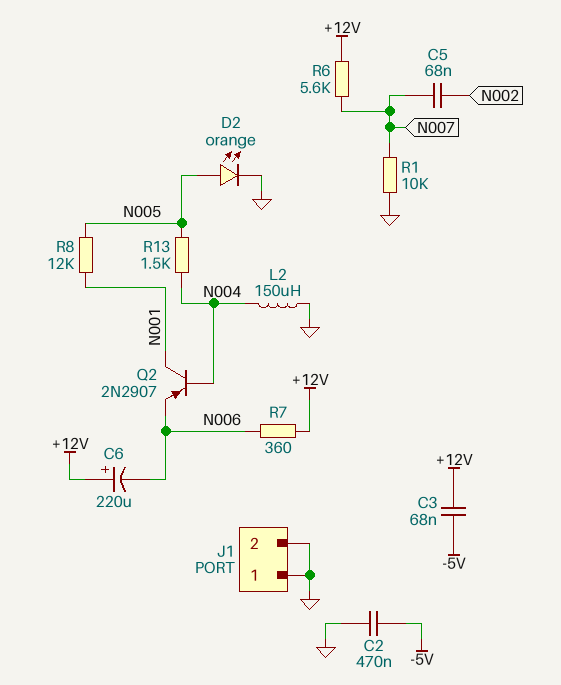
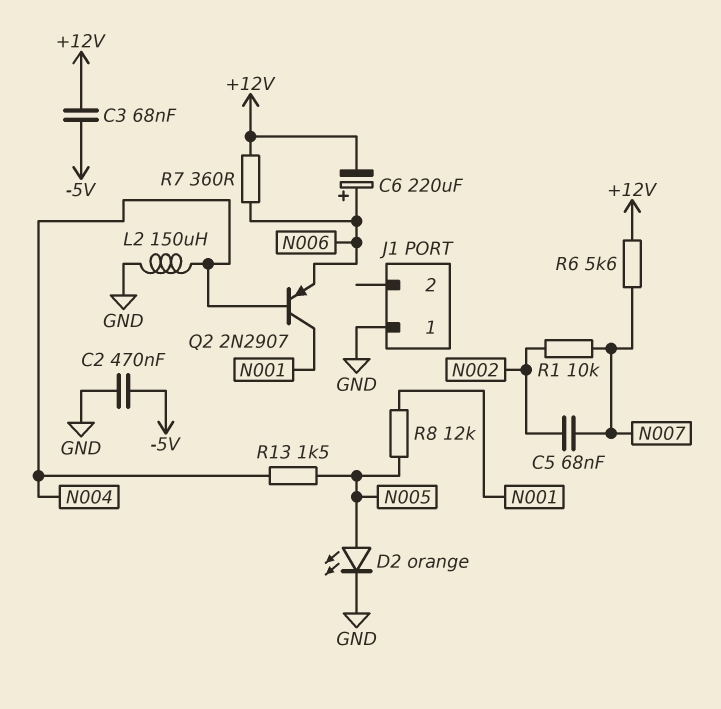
C6: 220uF (plus +12V, minus N006) -> 220uF (plus N006, minus +12V)
J1 pin 2: GND -> none
R1: 10k (GND, N007) -> 10k (N002, N007)

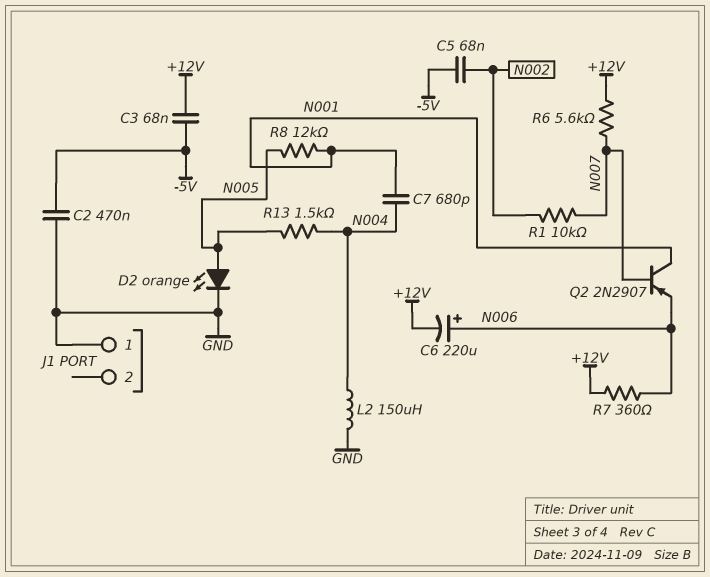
C5: 68nF (N002, N007) -> 68nF (-5V, N002)
C7: none -> 680pF (N001, N004)
Q2: PNP 2N2907 (B N004, C N001, E N006) -> PNP 2N2907 (B N007, C N001, E N006)

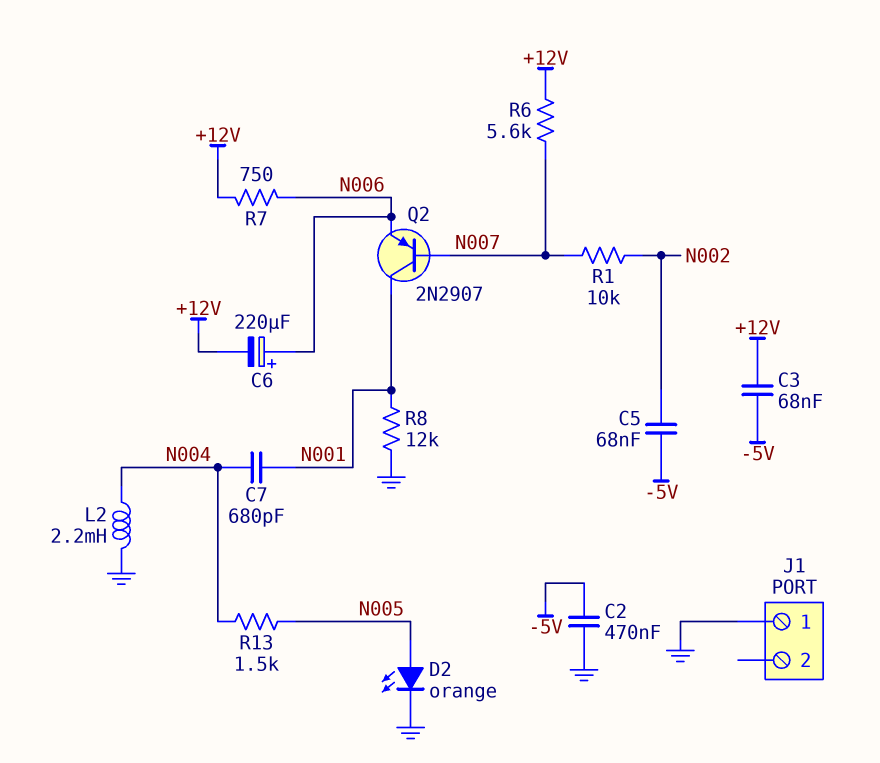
L2: 150uH (GND, N004) -> 2.2mH (GND, N004)
R7: 360 (+12V, N006) -> 750 (+12V, N006)
R8: 12k (N001, N005) -> 12k (GND, N001)

